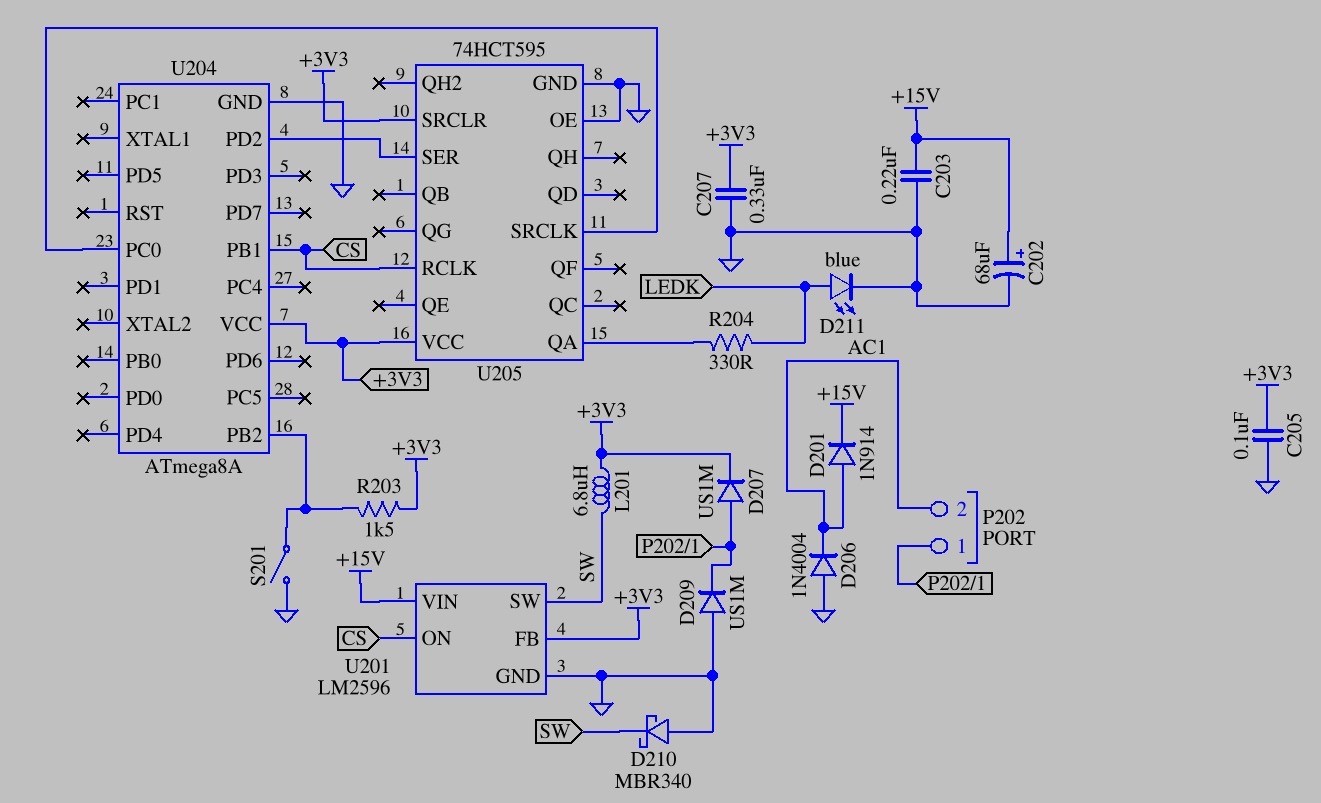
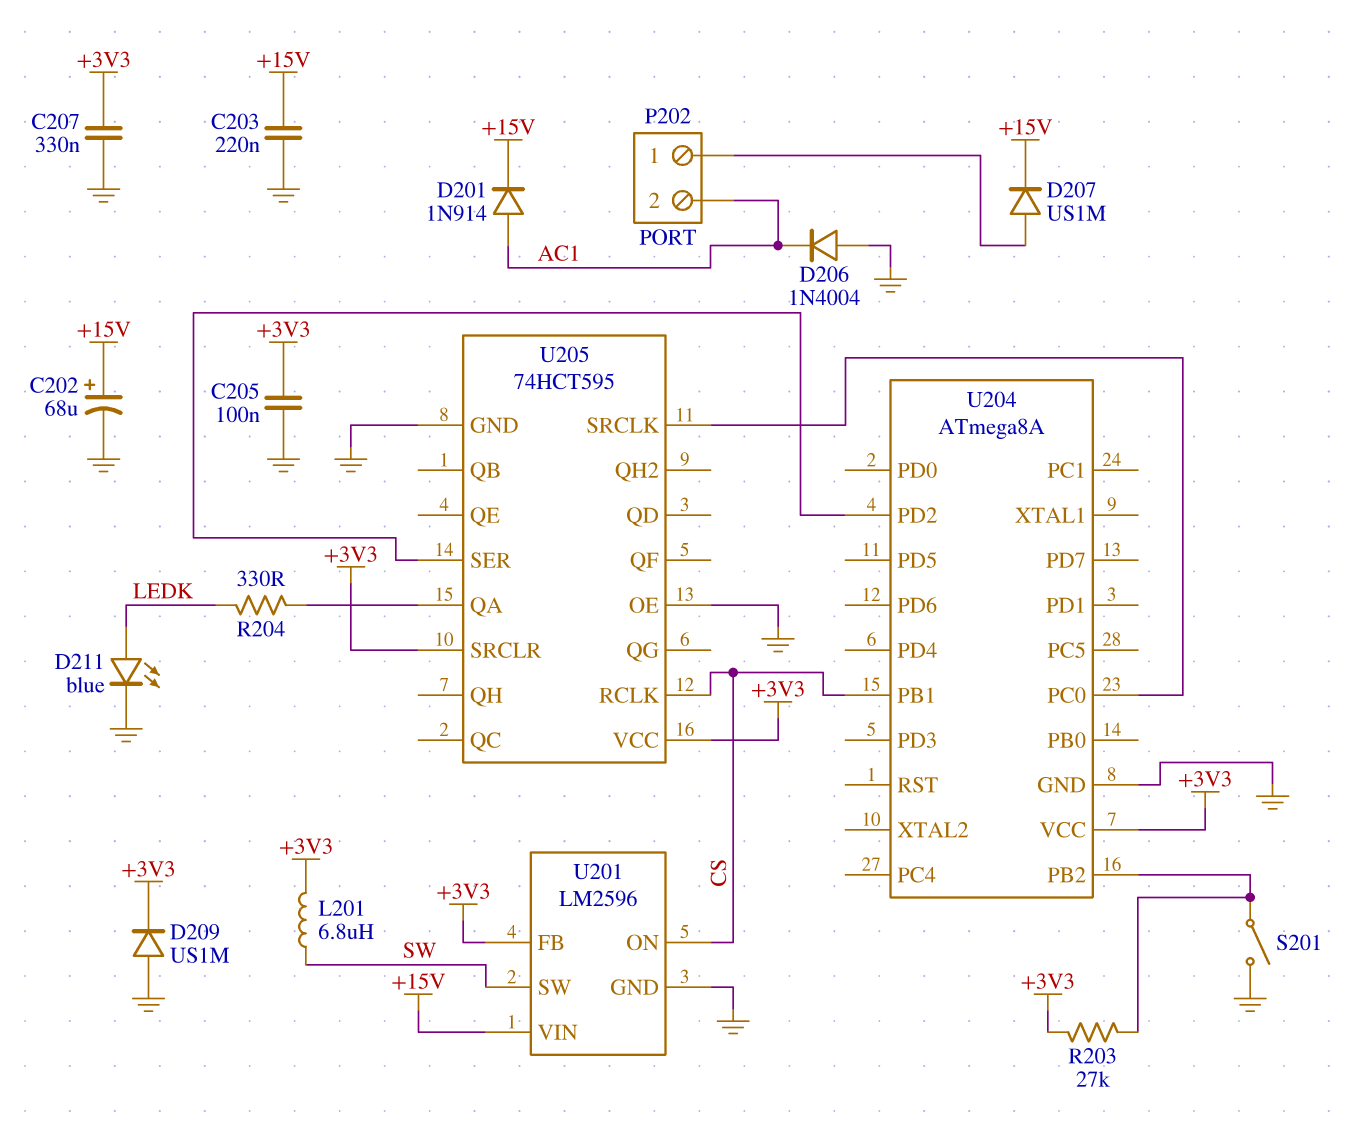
D207: diode US1M (A P202/1, K +3V3) -> diode US1M (A P202/1, K +15V)
D209: diode US1M (A GND, K P202/1) -> diode US1M (A GND, K +3V3)
D210: schottky MBR340 (A GND, K SW) -> none
R203: 1.5k (+3V3, U204/PB2) -> 27k (+3V3, U204/PB2)

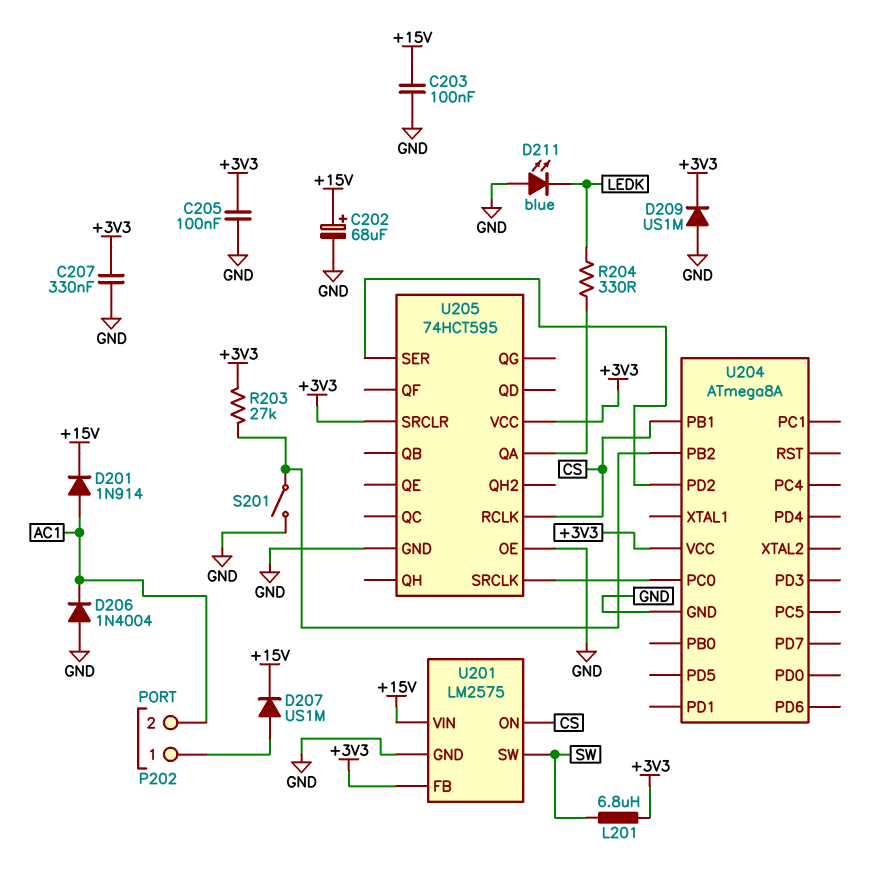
C203: 220nF (+15V, GND) -> 100nF (+15V, GND)
D211: LED blue (A LEDK, K GND) -> LED blue (A GND, K LEDK)
U201: LM2596 -> LM2575

